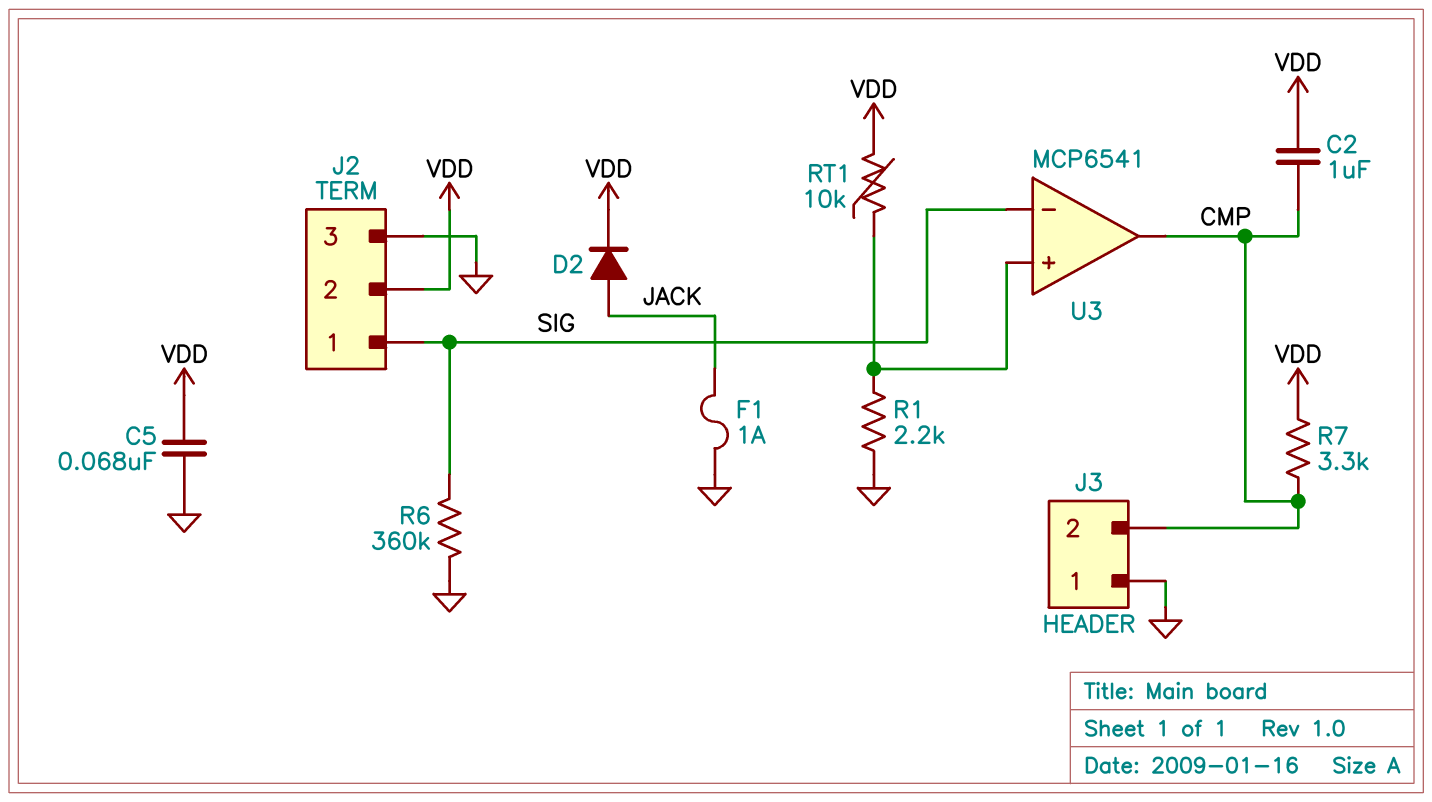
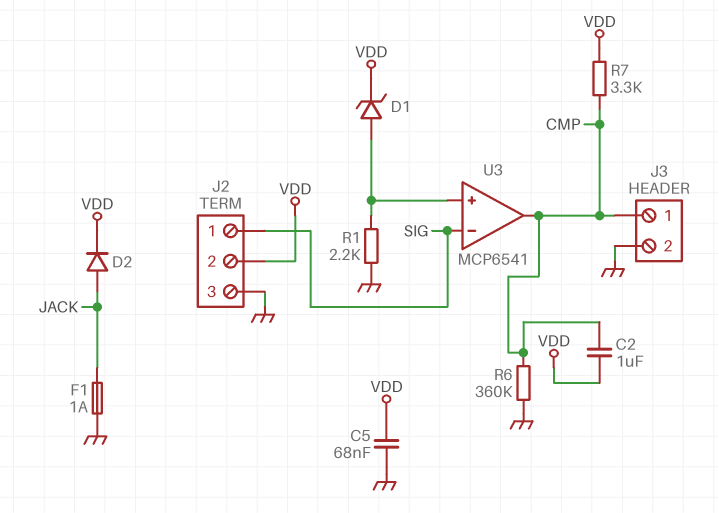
D1: none -> zener (A U3/in+, K VDD)
J3 pin 1: GND -> CMP
J3 pin 2: CMP -> GND
R6: 360k (GND, SIG) -> 360k (CMP, GND)
RT1: 10k (U3/in+, VDD) -> none

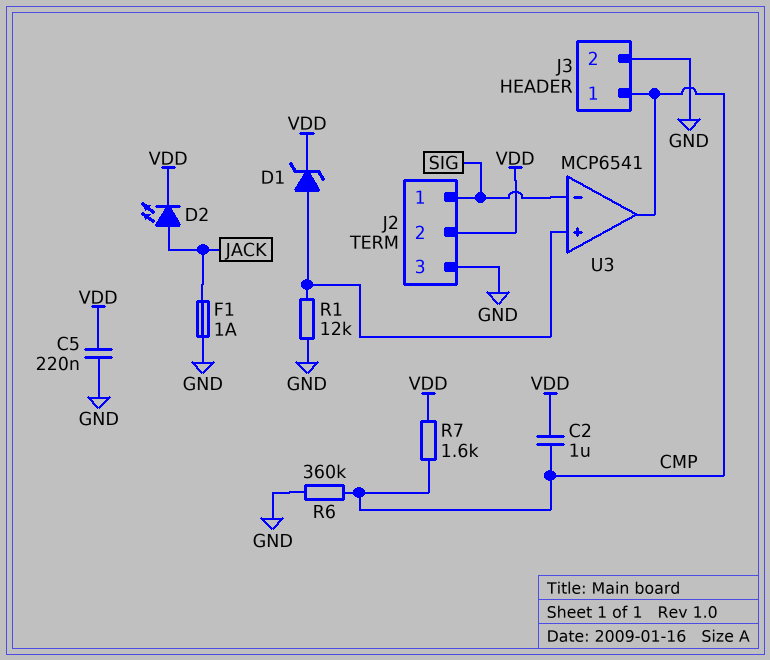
C5: 68nF (GND, VDD) -> 220nF (GND, VDD)
D2: diode (A JACK, K VDD) -> LED (A JACK, K VDD)
R1: 2.2k (GND, U3/in+) -> 12k (GND, U3/in+)
R7: 3.3k (CMP, VDD) -> 1.6k (CMP, VDD)

